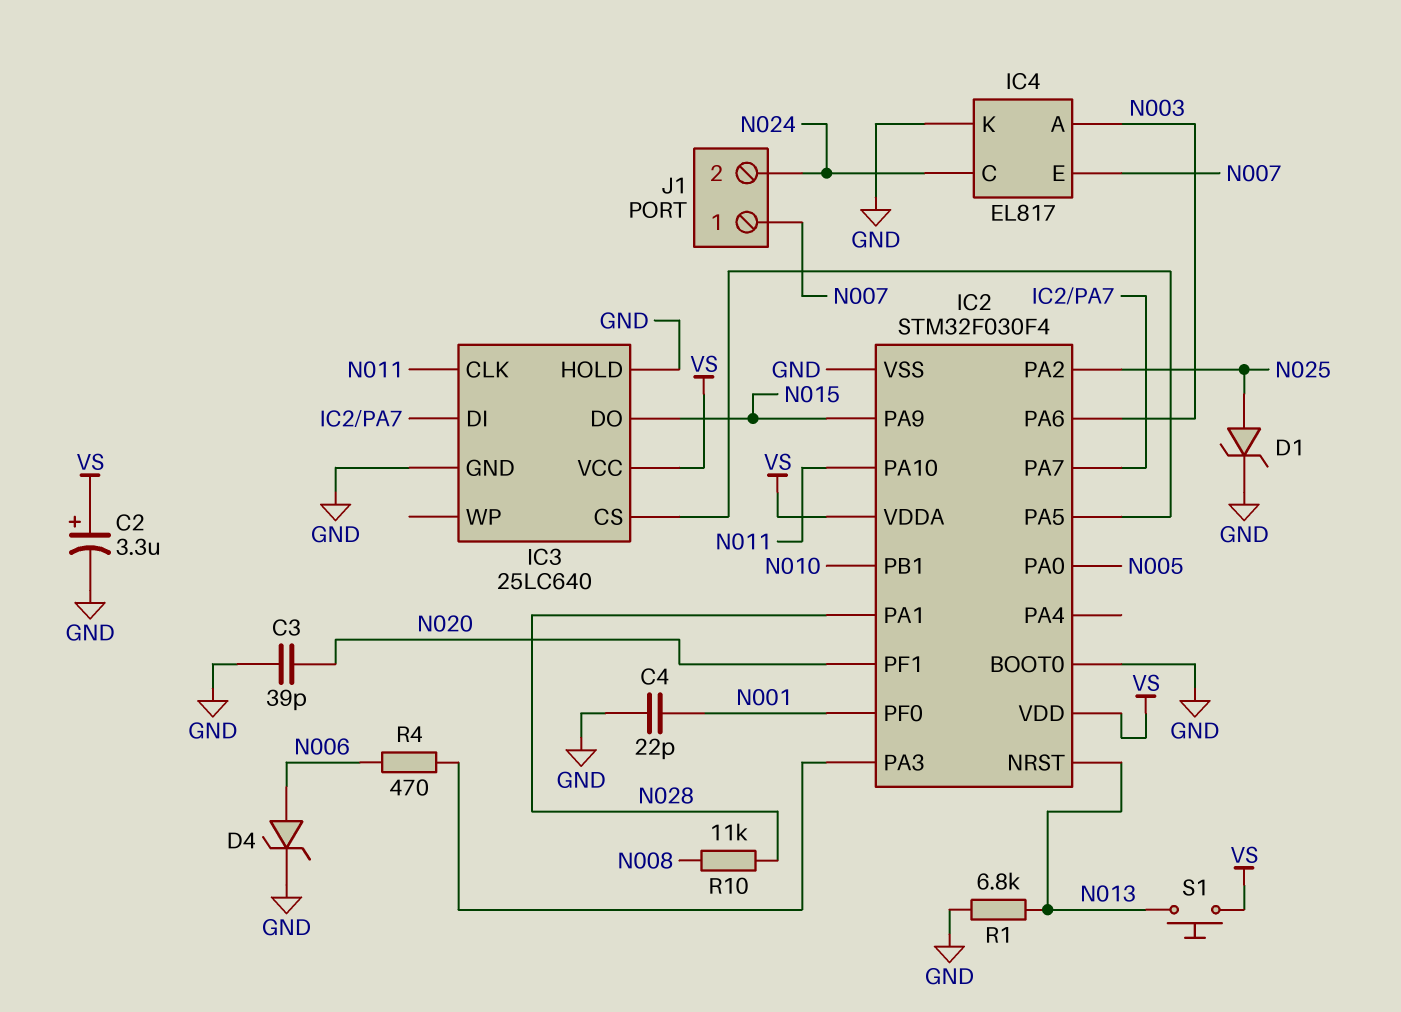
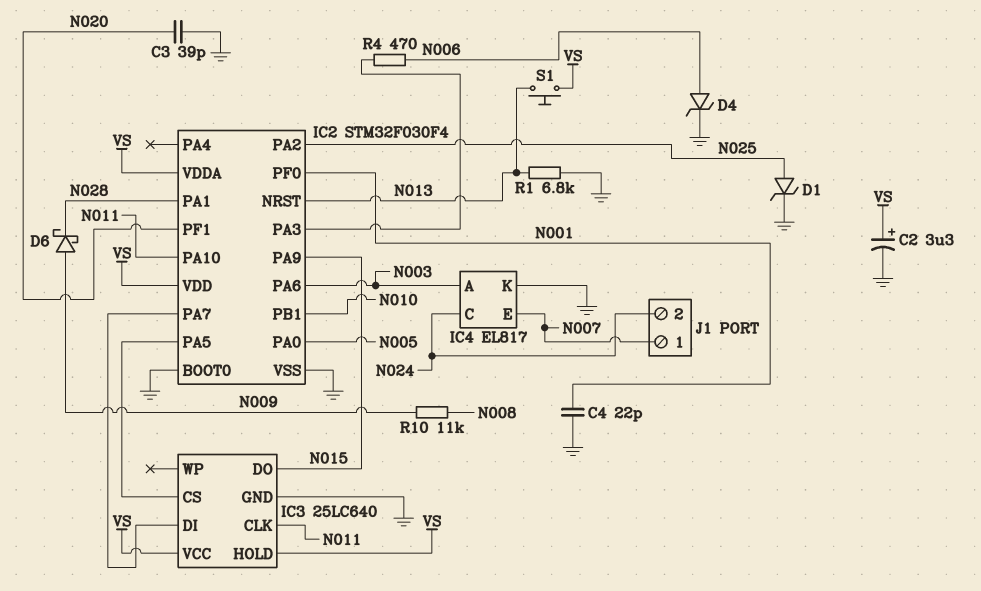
D6: none -> schottky (A N009, K N028)
IC3 pin HOLD: GND -> VS
R10: 11k (N008, N028) -> 11k (N008, N009)

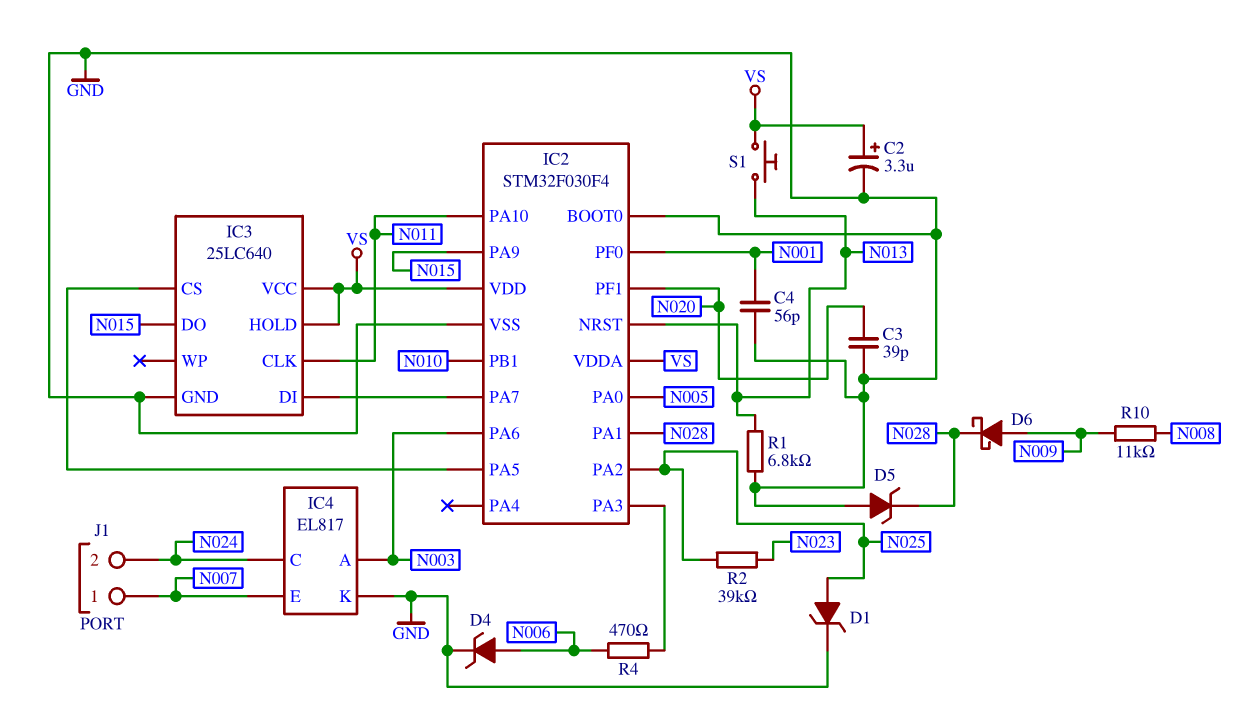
C4: 22pF (GND, N001) -> 56pF (GND, N001)
D5: none -> zener (A GND, K N028)
R2: none -> 39k (N023, N025)

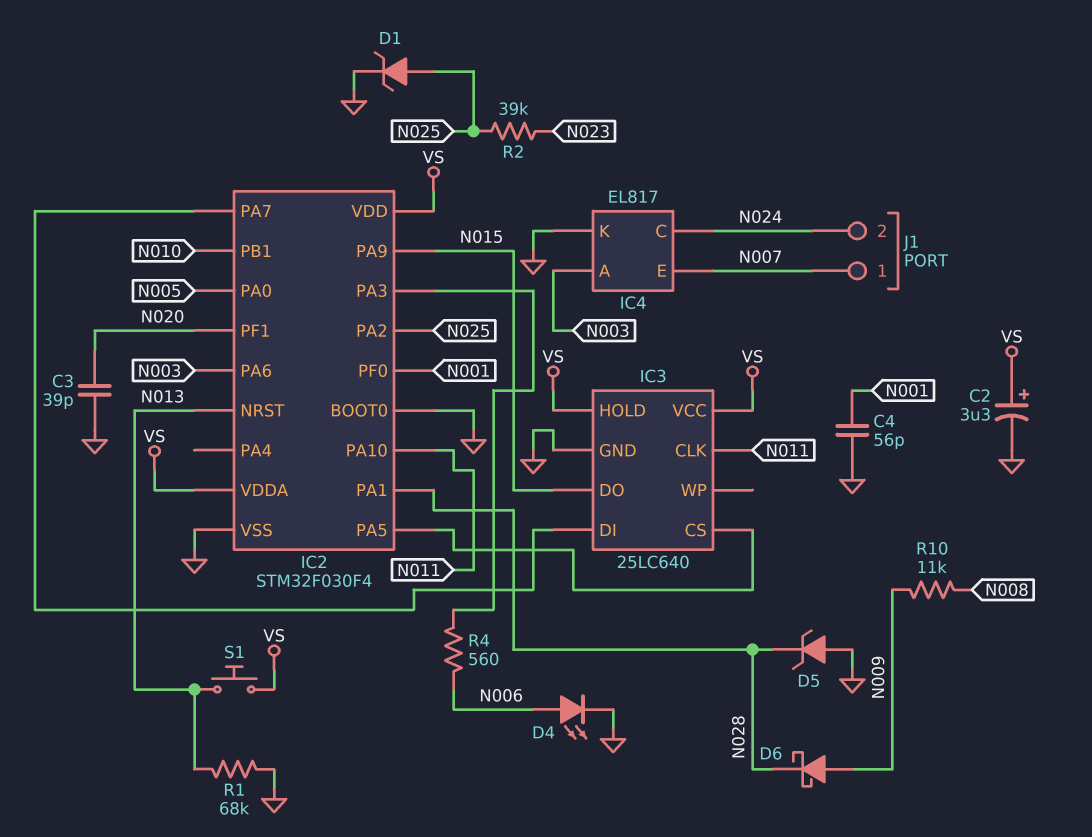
D4: zener (A N006, K GND) -> LED (A N006, K GND)
R1: 6.8k (GND, N013) -> 68k (GND, N013)
R4: 470 (IC2/PA3, N006) -> 560 (IC2/PA3, N006)

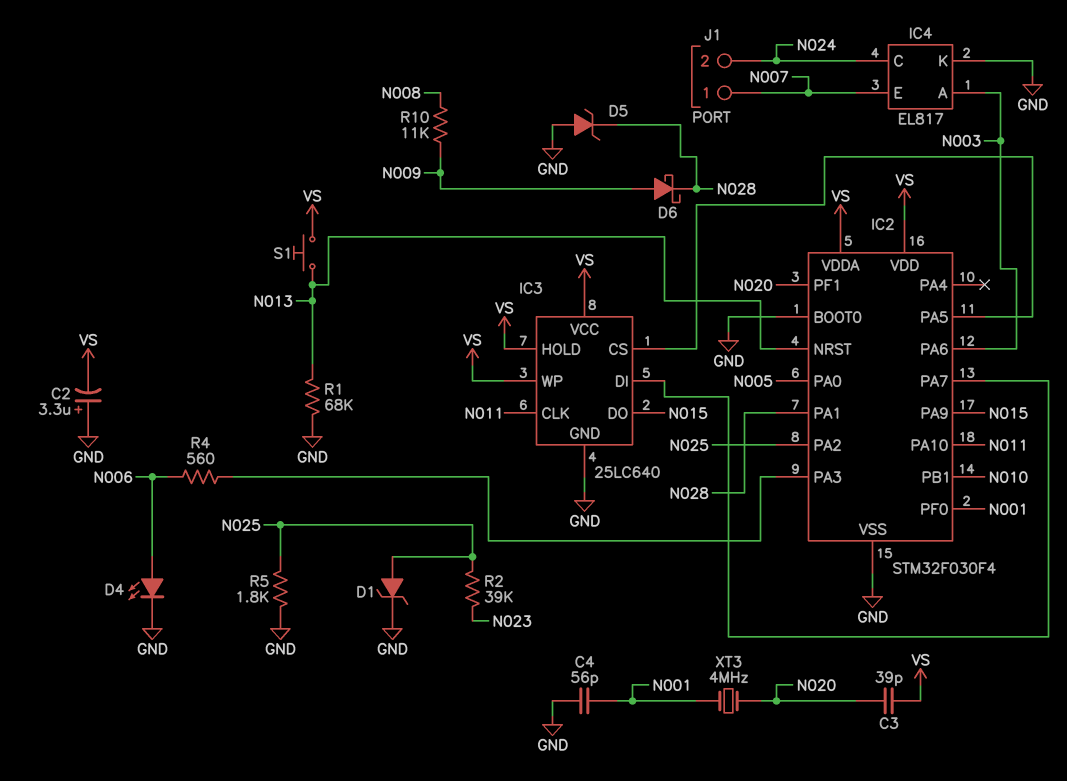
C2: 3.3uF (plus VS, minus GND) -> 3.3uF (plus GND, minus VS)
C3: 39pF (GND, N020) -> 39pF (N020, VS)
IC3 pin WP: none -> VS
R5: none -> 1.8k (GND, N025)
XT3: none -> 4MHz (N001, N020)

